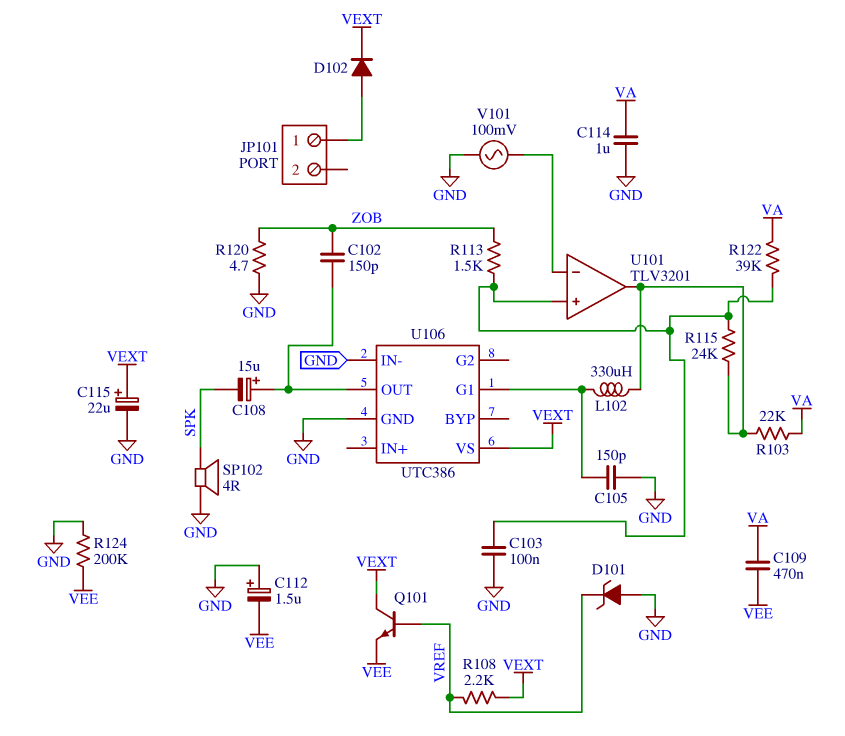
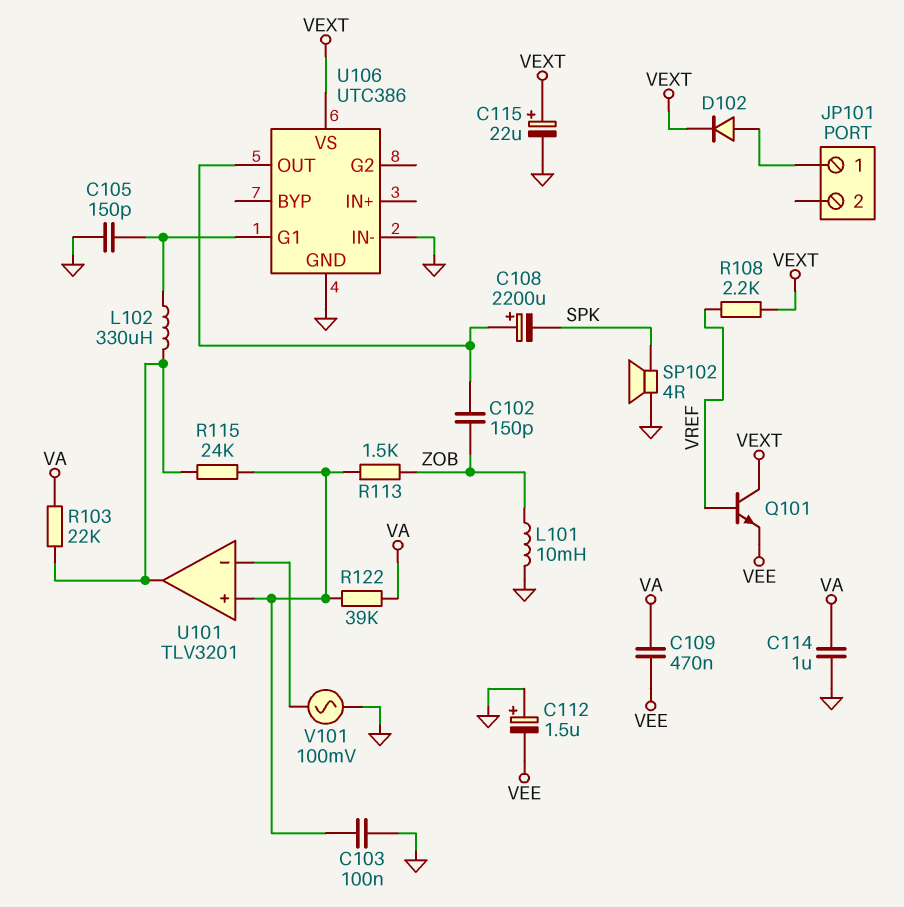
C108: 15uF (plus U106/OUT, minus SPK) -> 2200uF (plus U106/OUT, minus SPK)
D101: zener (A GND, K VREF) -> none
L101: none -> 10mH (GND, ZOB)
R120: 4.7 (GND, ZOB) -> none
R124: 200k (GND, VEE) -> none

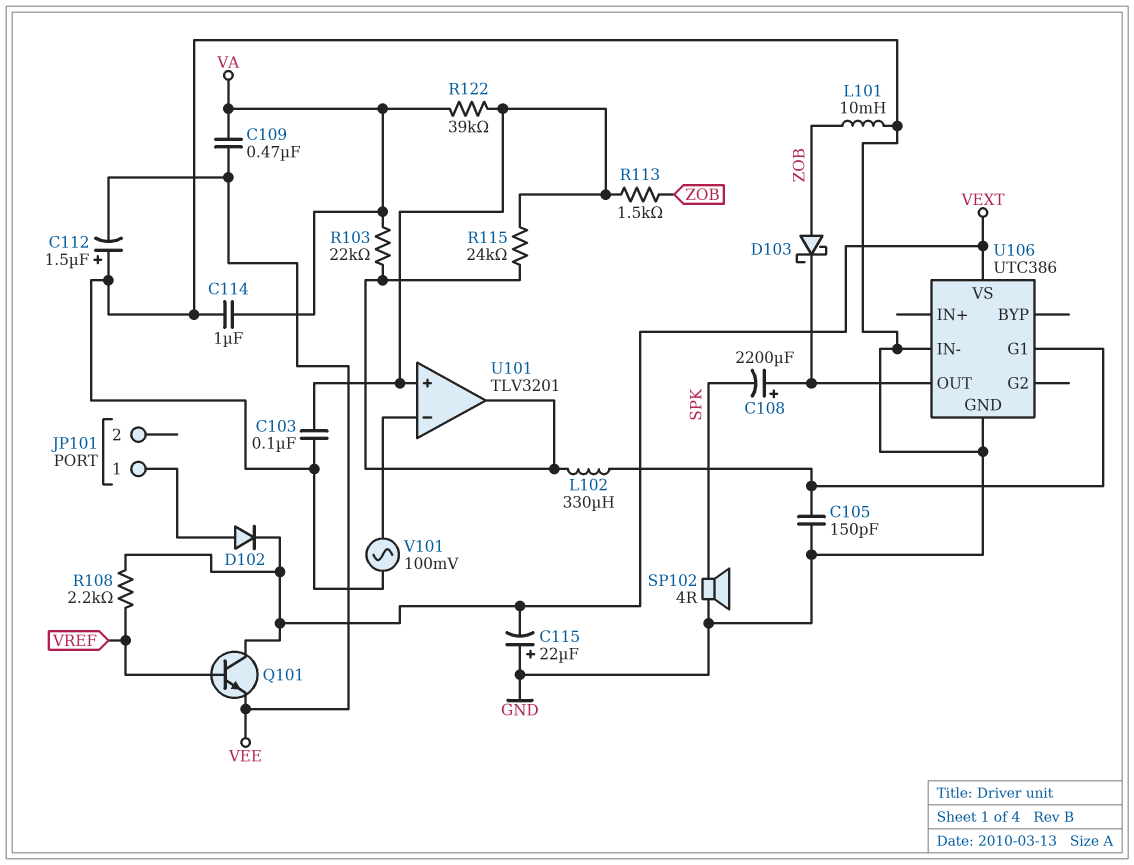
C102: 150pF (U106/OUT, ZOB) -> none
C115: 22uF (plus VEXT, minus GND) -> 22uF (plus GND, minus VEXT)
D103: none -> schottky (A ZOB, K U106/OUT)

